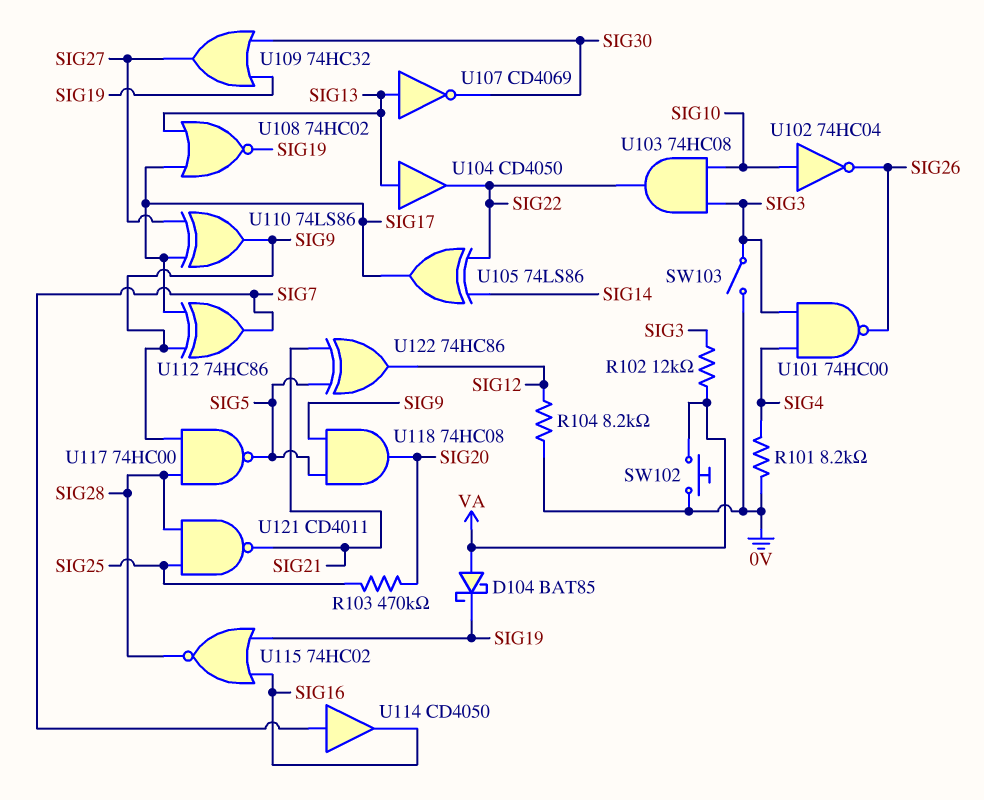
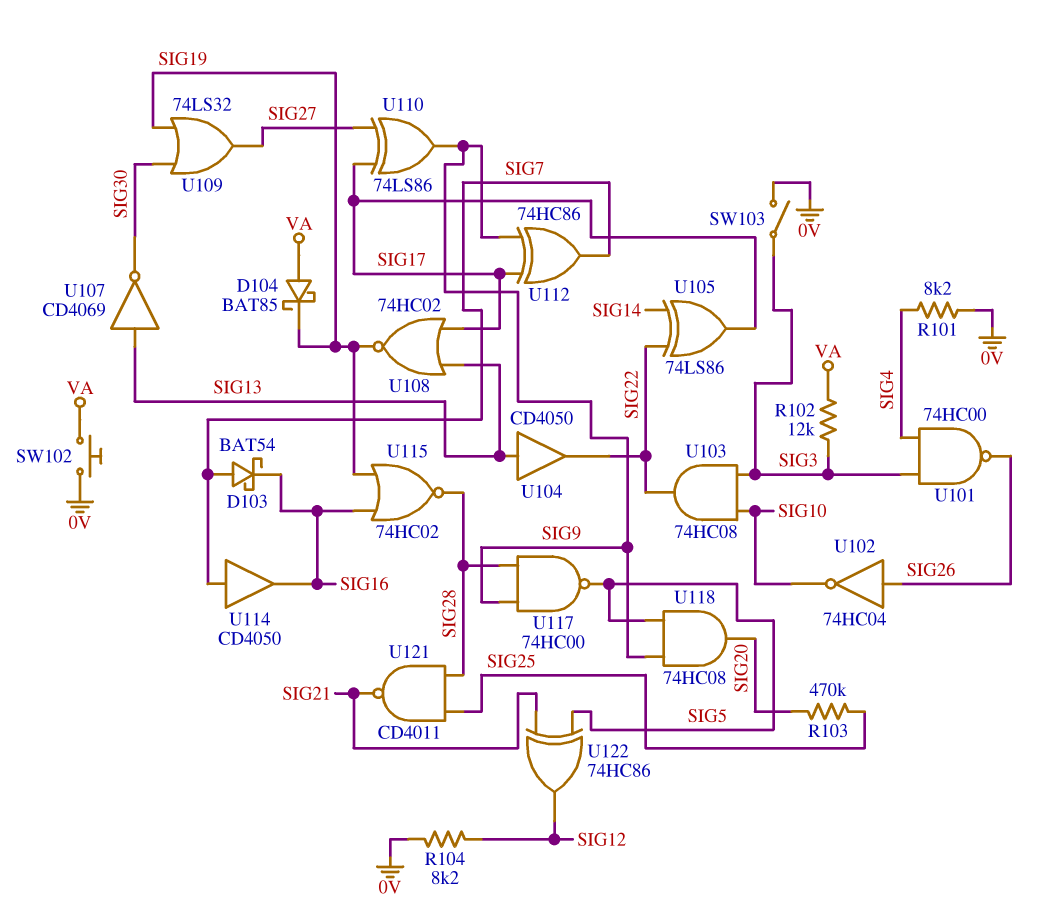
D103: none -> schottky BAT54 (A SIG7, K SIG16)
U102: NOT 74HC04 (in SIG10, out SIG26) -> NOT 74HC04 (in SIG26, out SIG10)
U109: OR 74HC32 (in SIG19, in SIG30, out SIG27) -> OR 74LS32 (in SIG19, in SIG30, out SIG27)

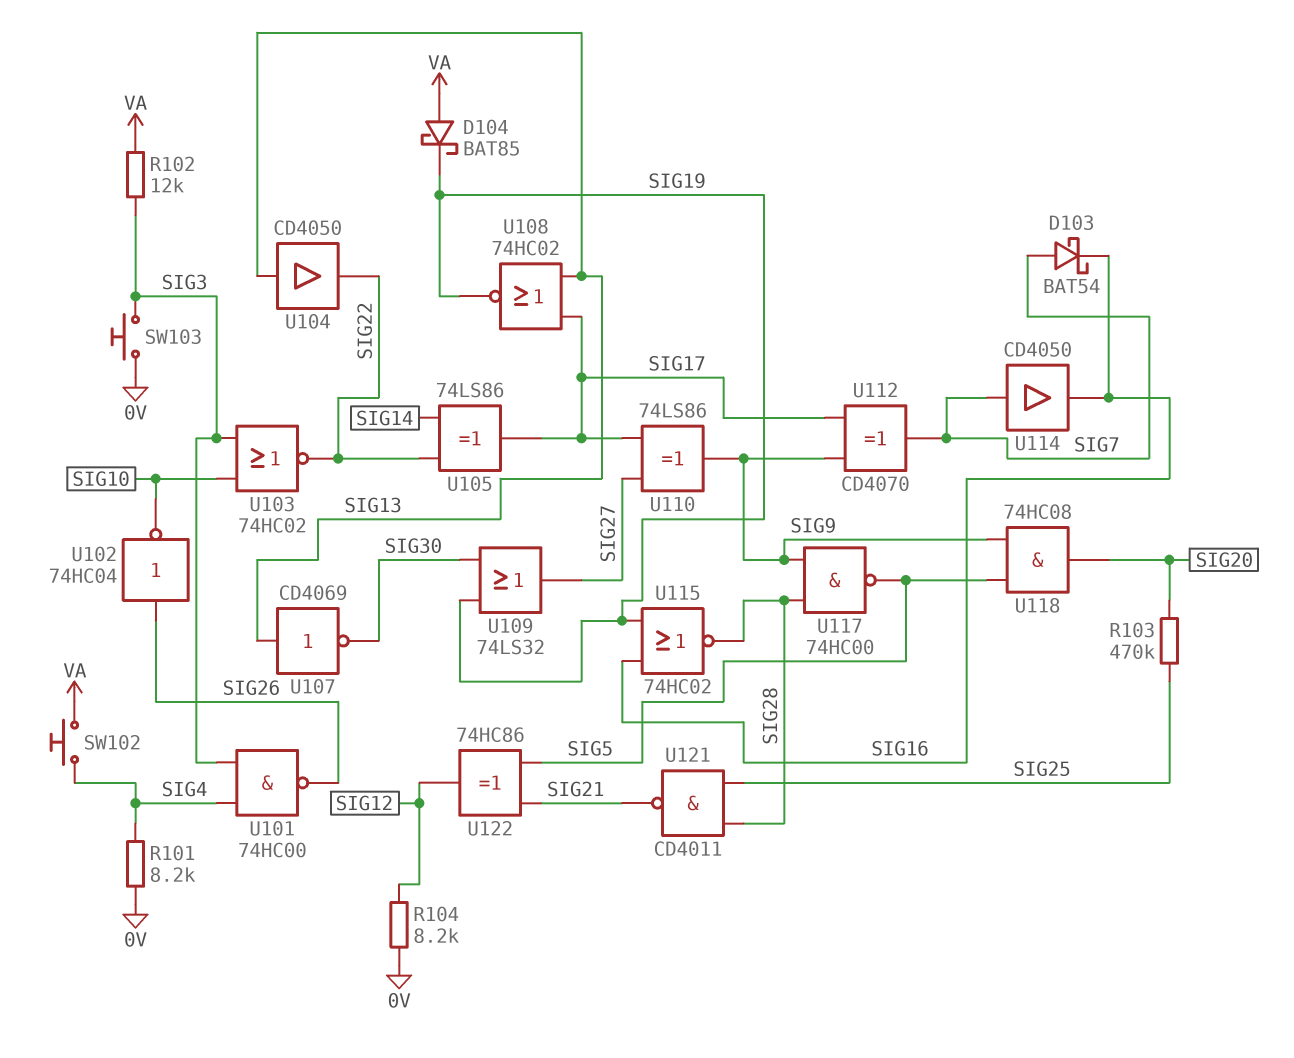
SW102: button (0V, VA) -> button (SIG4, VA)
SW103: switch (0V, SIG3) -> button (0V, SIG3)
U103: AND 74HC08 (in SIG3, in SIG10, out SIG22) -> NOR 74HC02 (in SIG3, in SIG10, out SIG22)
U112: XOR 74HC86 (in SIG9, in SIG17, out SIG7) -> XOR CD4070 (in SIG9, in SIG17, out SIG7)

